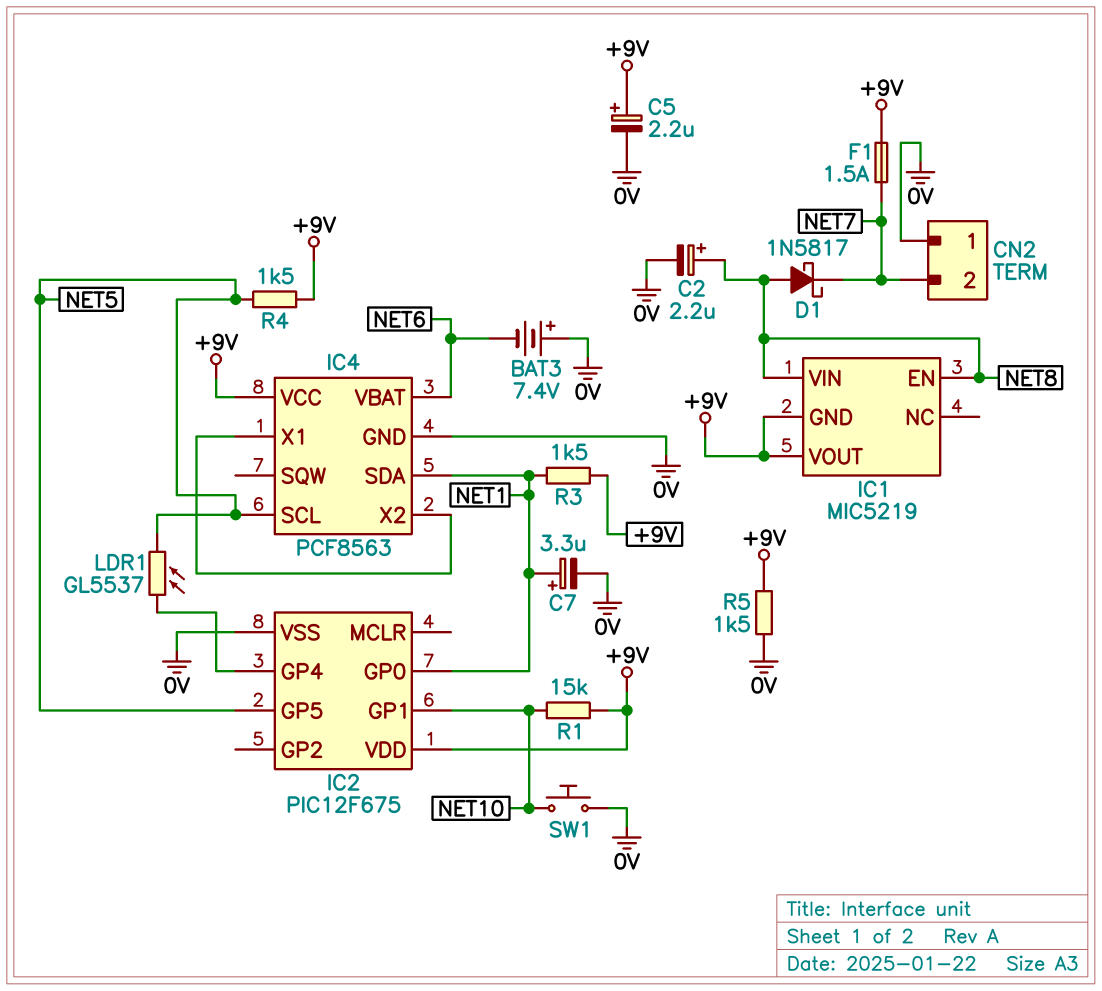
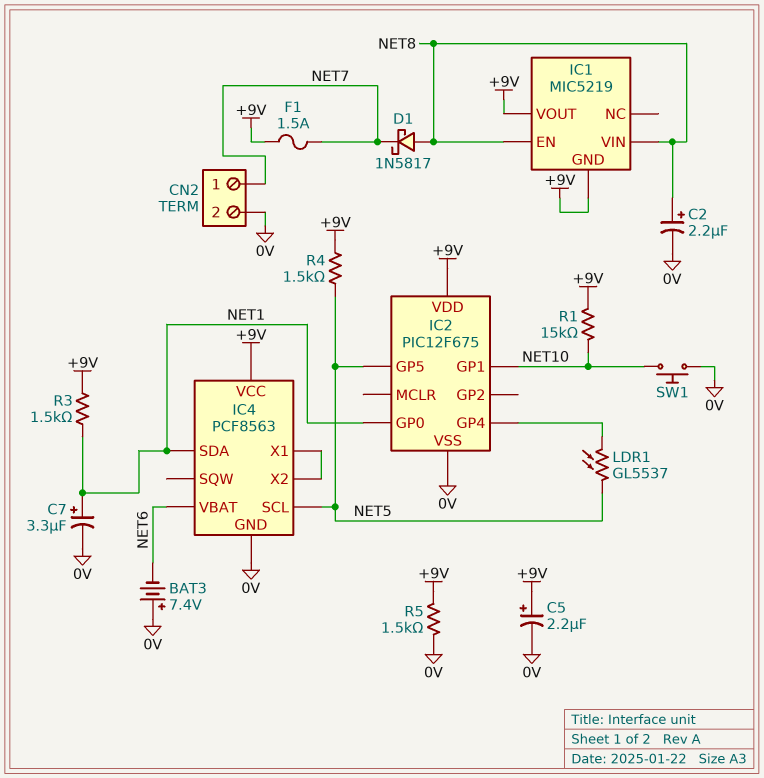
CN2 pin 1: 0V -> NET7
CN2 pin 2: NET7 -> 0V

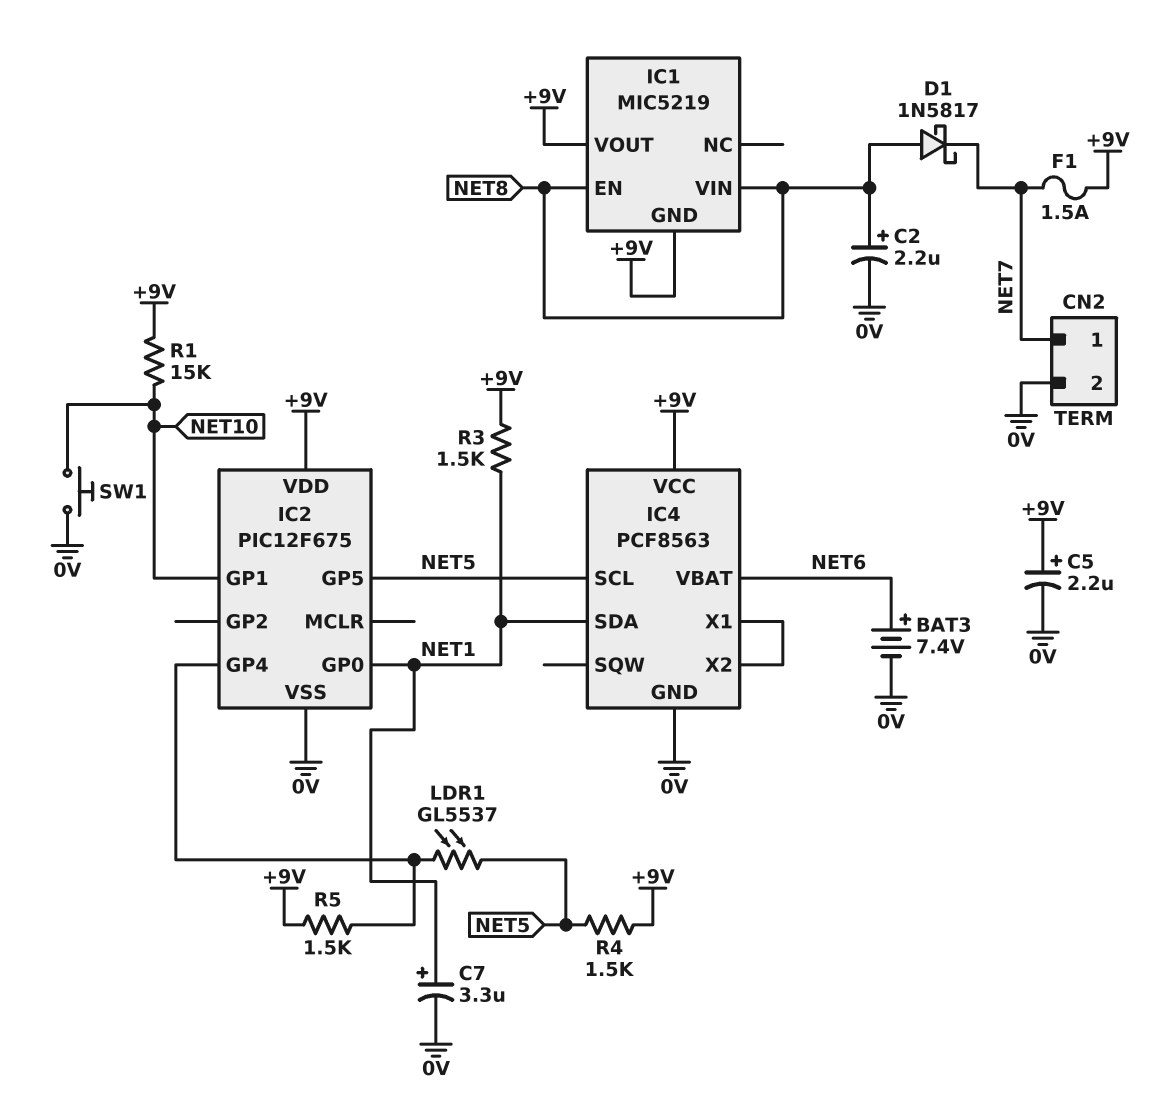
BAT3: 7.4V (plus 0V, minus NET6) -> 7.4V (plus NET6, minus 0V)
R5: 1.5k (+9V, 0V) -> 1.5k (+9V, IC2/GP4)

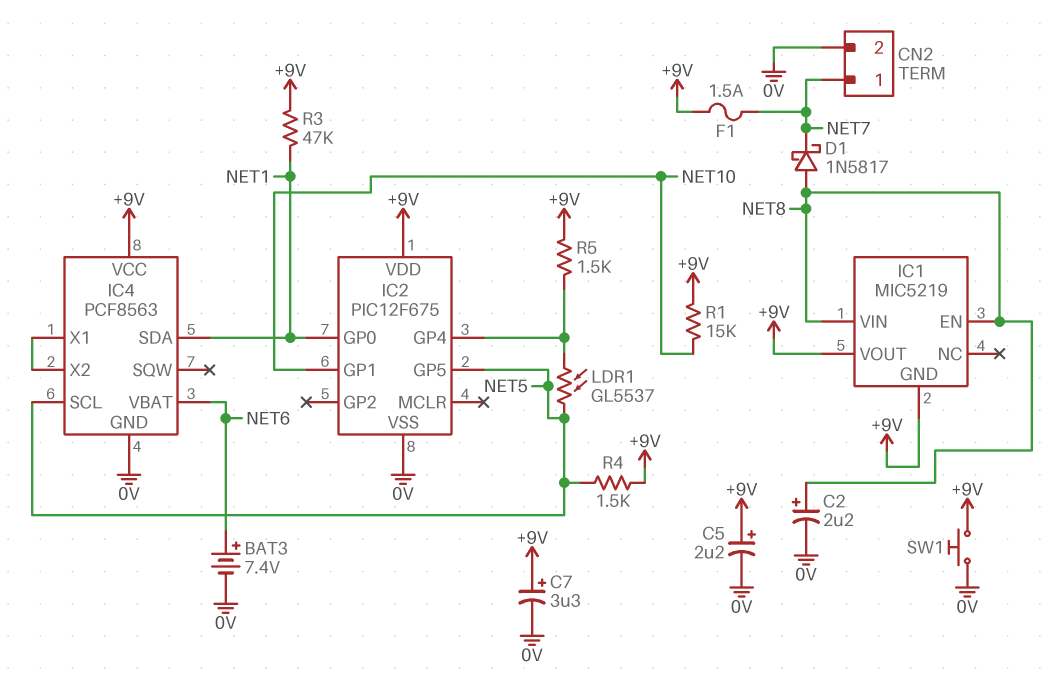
C7: 3.3uF (plus NET1, minus 0V) -> 3.3uF (plus +9V, minus 0V)
R3: 1.5k (+9V, NET1) -> 47k (+9V, NET1)
SW1: button (0V, NET10) -> button (+9V, 0V)

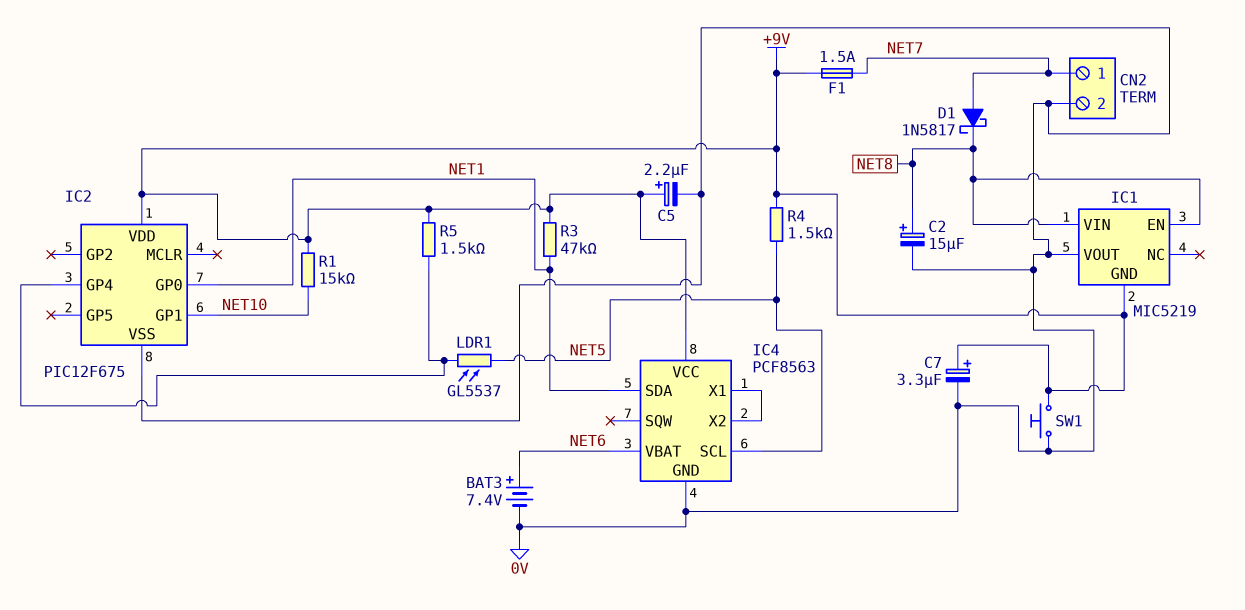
C2: 2.2uF (plus NET8, minus 0V) -> 15uF (plus NET8, minus 0V)
D1: schottky 1N5817 (A NET8, K NET7) -> schottky 1N5817 (A NET7, K NET8)
IC1 pin VOUT: +9V -> 0V
IC2 pin GP5: NET5 -> none

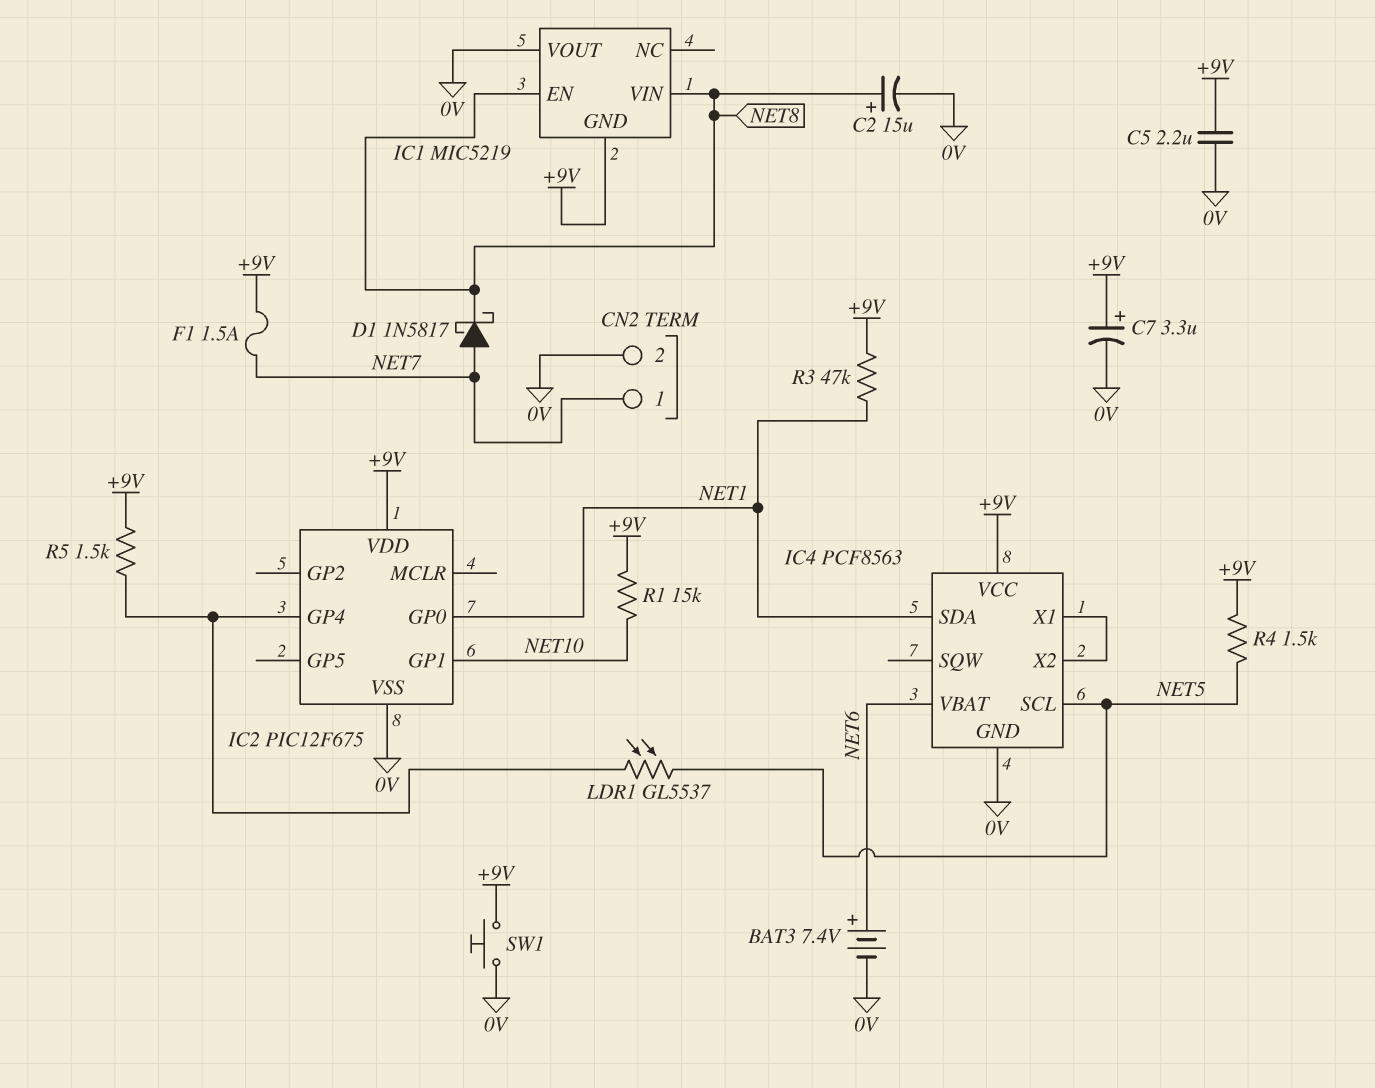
C5: 2.2uF (plus +9V, minus 0V) -> 2.2uF (+9V, 0V)

